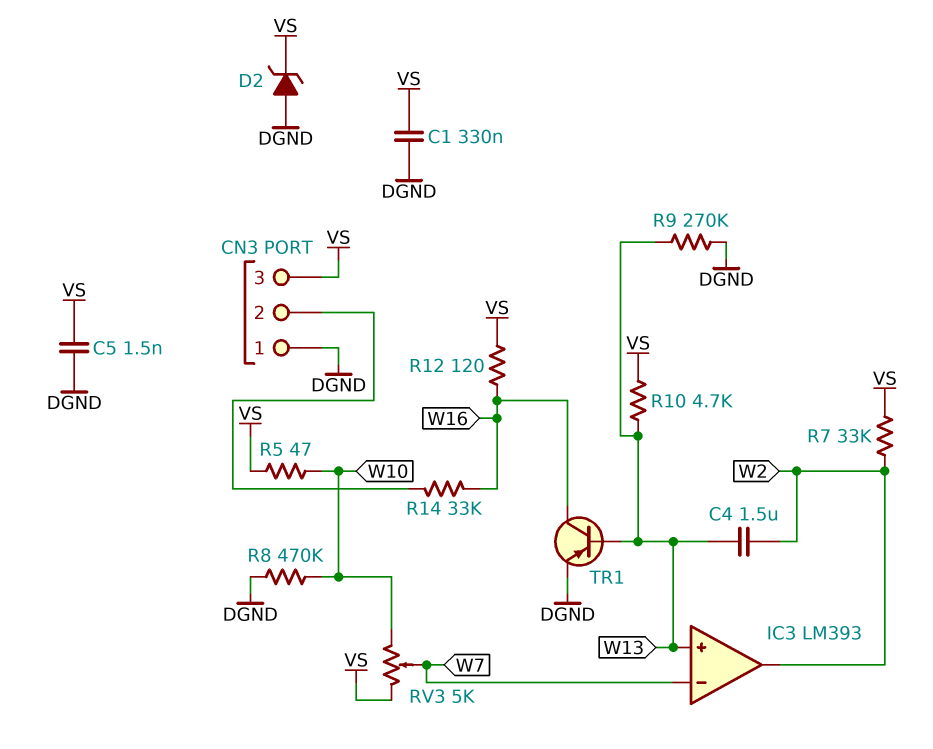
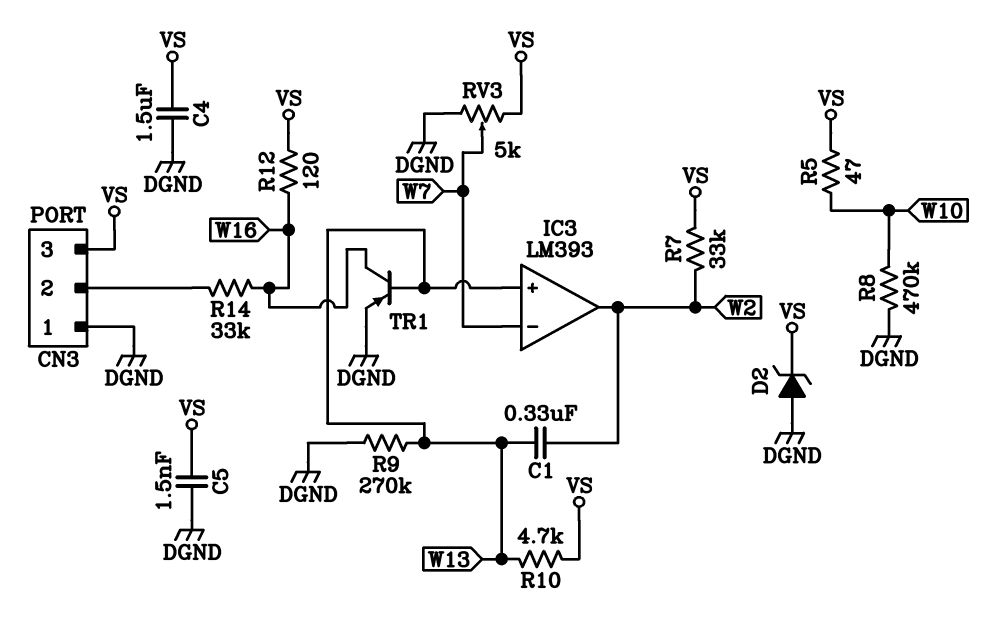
C1: 330nF (DGND, VS) -> 330nF (W2, W13)
C4: 1.5uF (W2, W13) -> 1.5uF (DGND, VS)
RV3: 5k (VS, W10, wiper W7) -> 5k (DGND, VS, wiper W7)

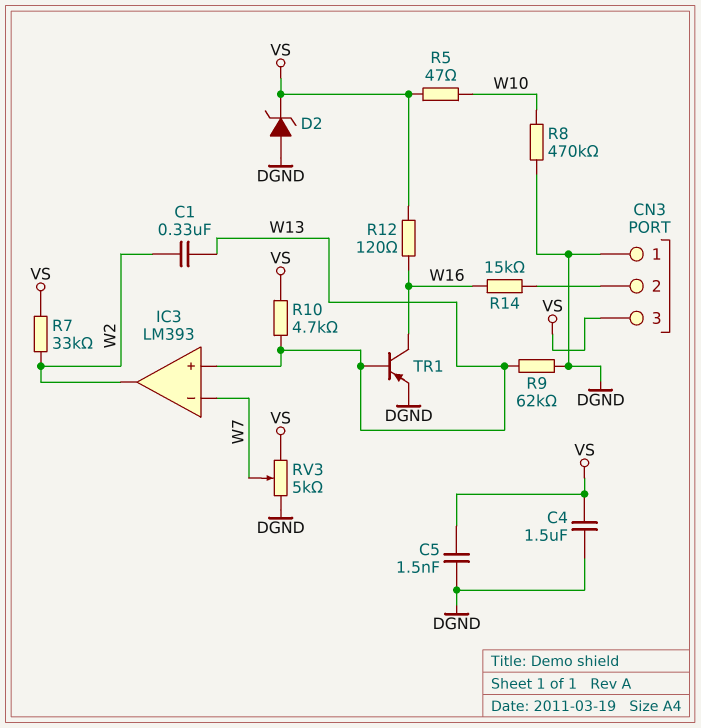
R9: 270k (DGND, W13) -> 62k (DGND, W13)
R14: 33k (CN3/2, W16) -> 15k (CN3/2, W16)

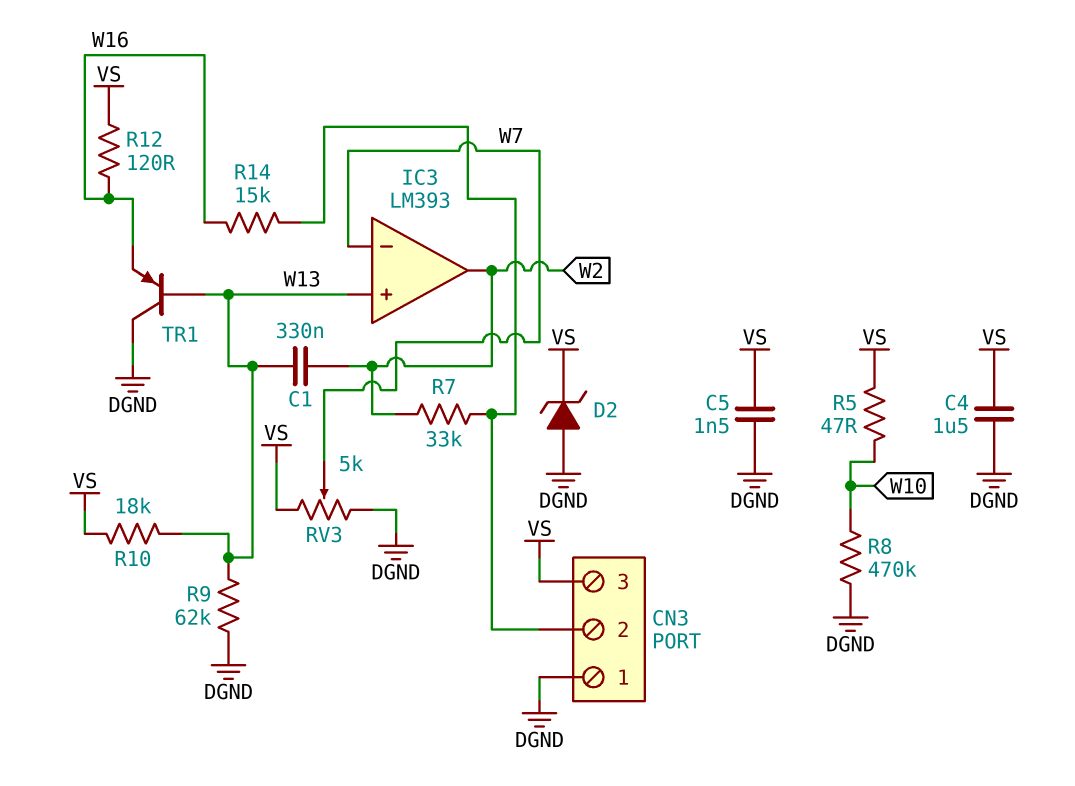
R7: 33k (VS, W2) -> 33k (CN3/2, W2)
R10: 4.7k (VS, W13) -> 18k (VS, W13)
TR1: PNP (B W13, C W16, E DGND) -> PNP (B W13, C DGND, E W16)

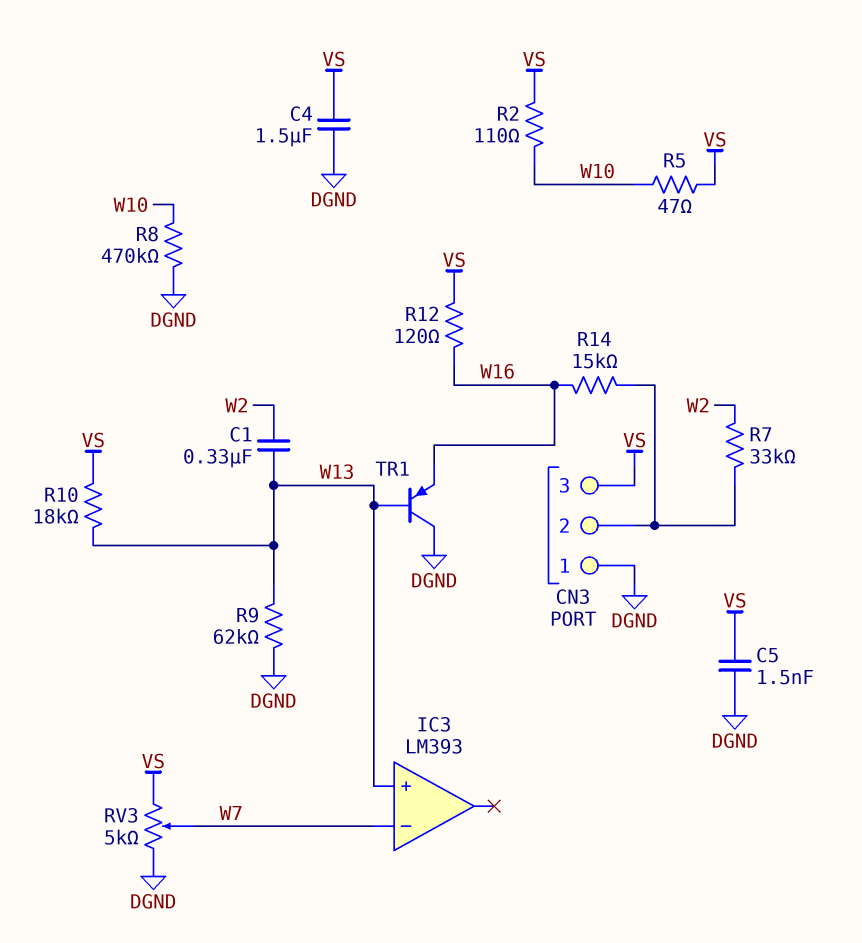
D2: zener (A DGND, K VS) -> none
IC3 pin out: W2 -> none
R2: none -> 110 (VS, W10)

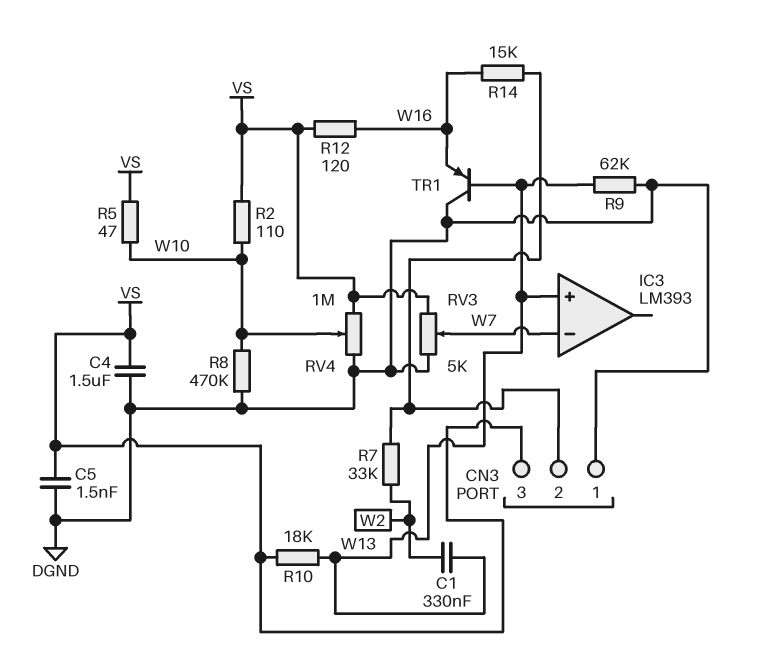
RV4: none -> 1M (DGND, VS, wiper W10)

